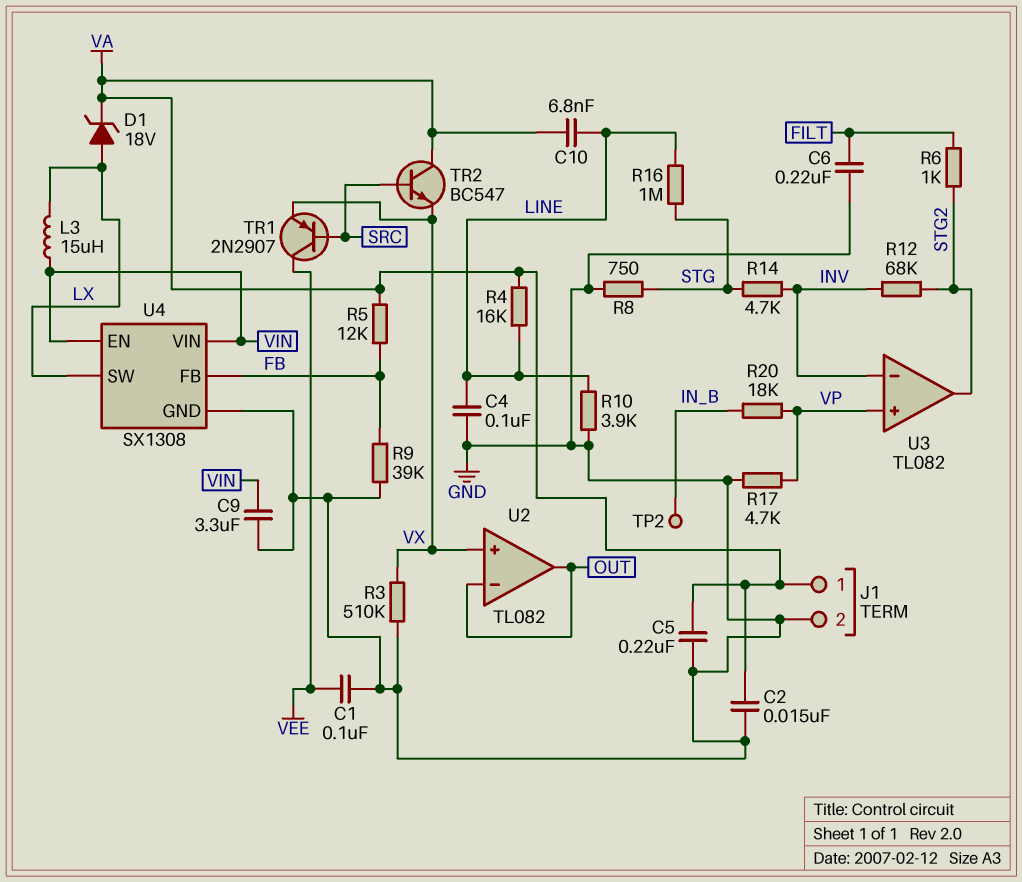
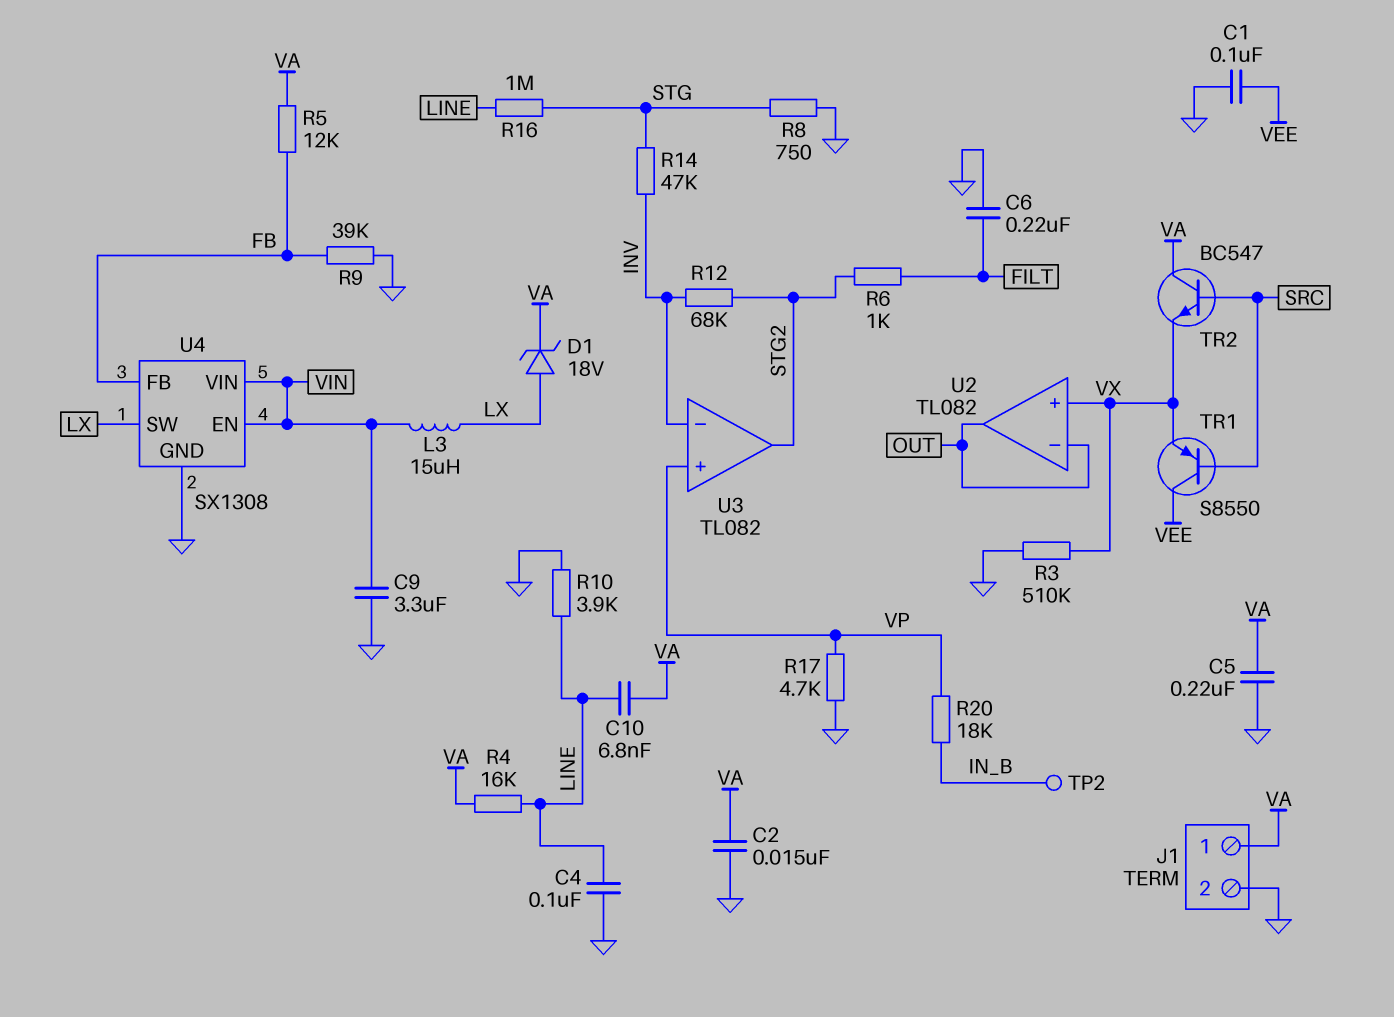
R14: 4.7k (INV, STG) -> 47k (INV, STG)
TR1: PNP 2N2907 (B SRC, C VEE, E VX) -> PNP S8550 (B SRC, C VEE, E VX)

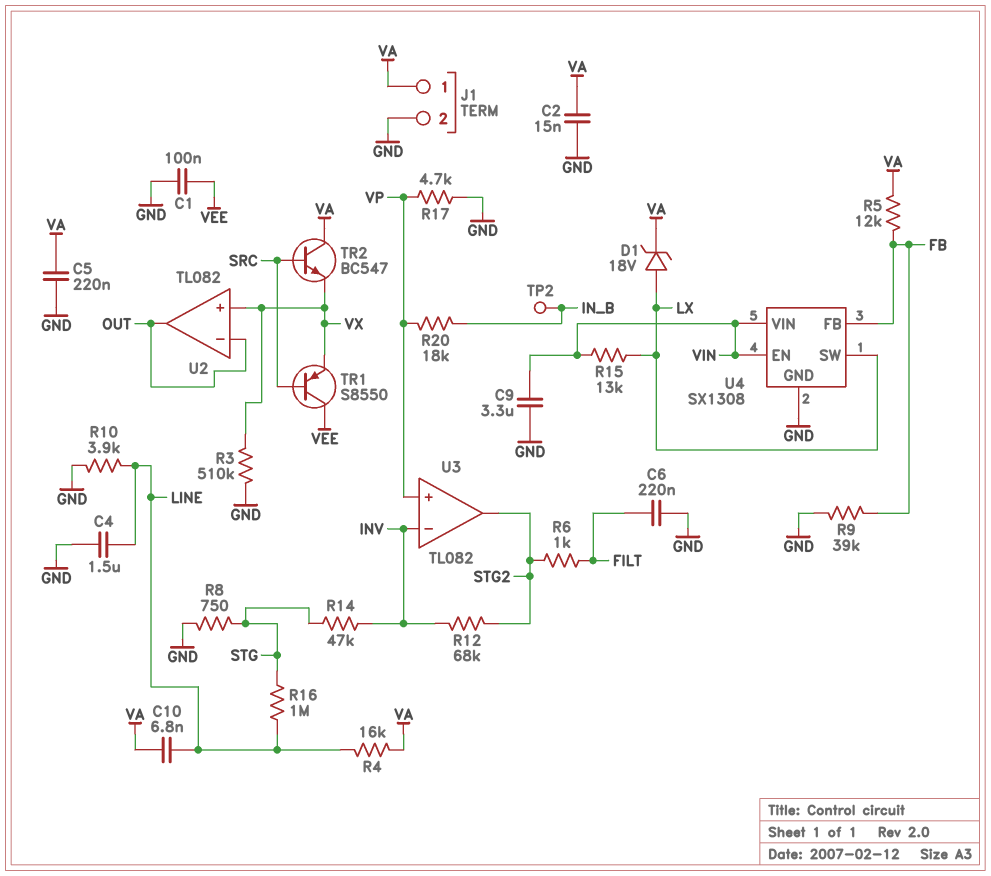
C4: 100nF (GND, LINE) -> 1.5uF (GND, LINE)
L3: 15uH (LX, VIN) -> none
R15: none -> 13k (LX, VIN)

